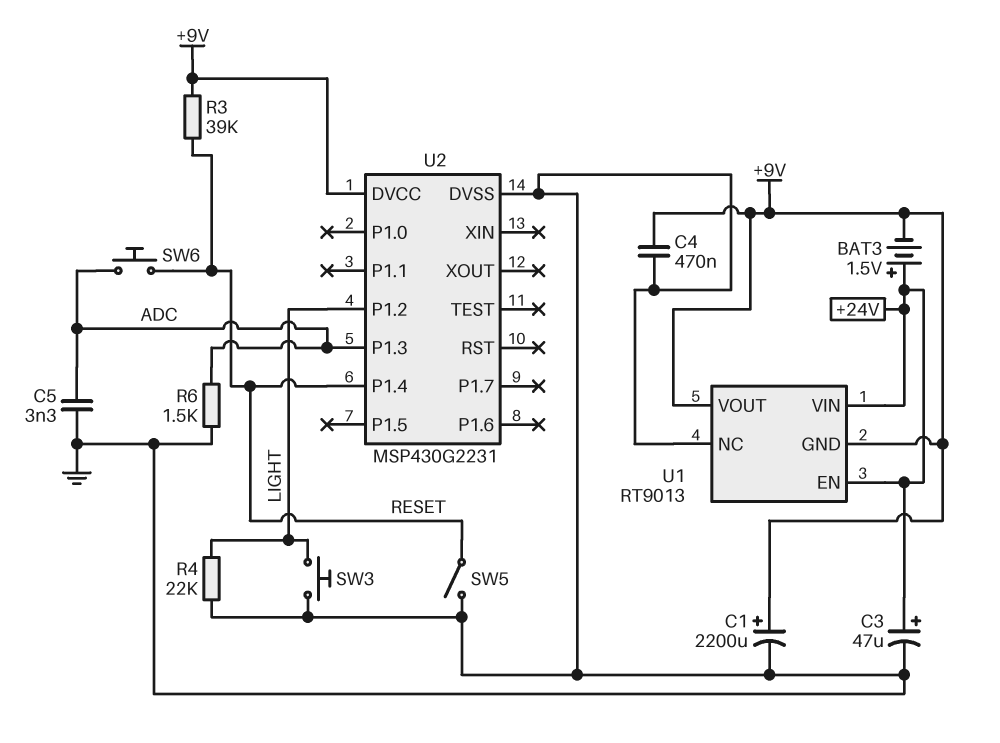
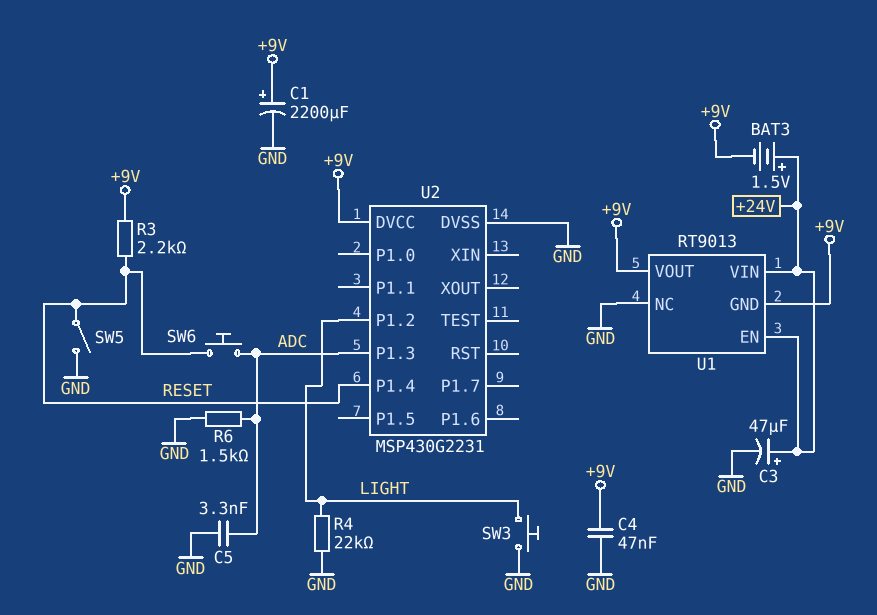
C4: 470nF (+9V, GND) -> 47nF (+9V, GND)
R3: 39k (+9V, RESET) -> 2.2k (+9V, RESET)

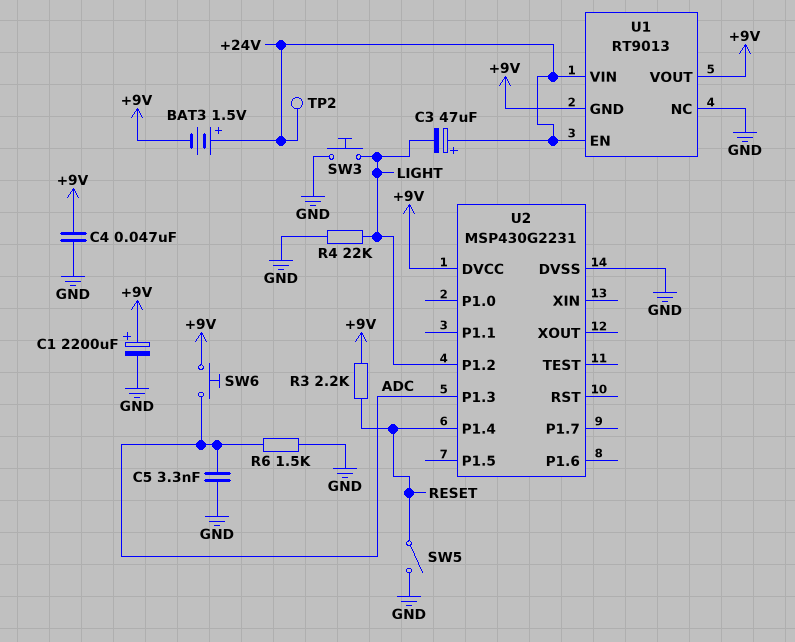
C3: 47uF (plus +24V, minus GND) -> 47uF (plus +24V, minus LIGHT)
SW6: button (ADC, RESET) -> button (+9V, ADC)
TP2: none -> test point (+24V)

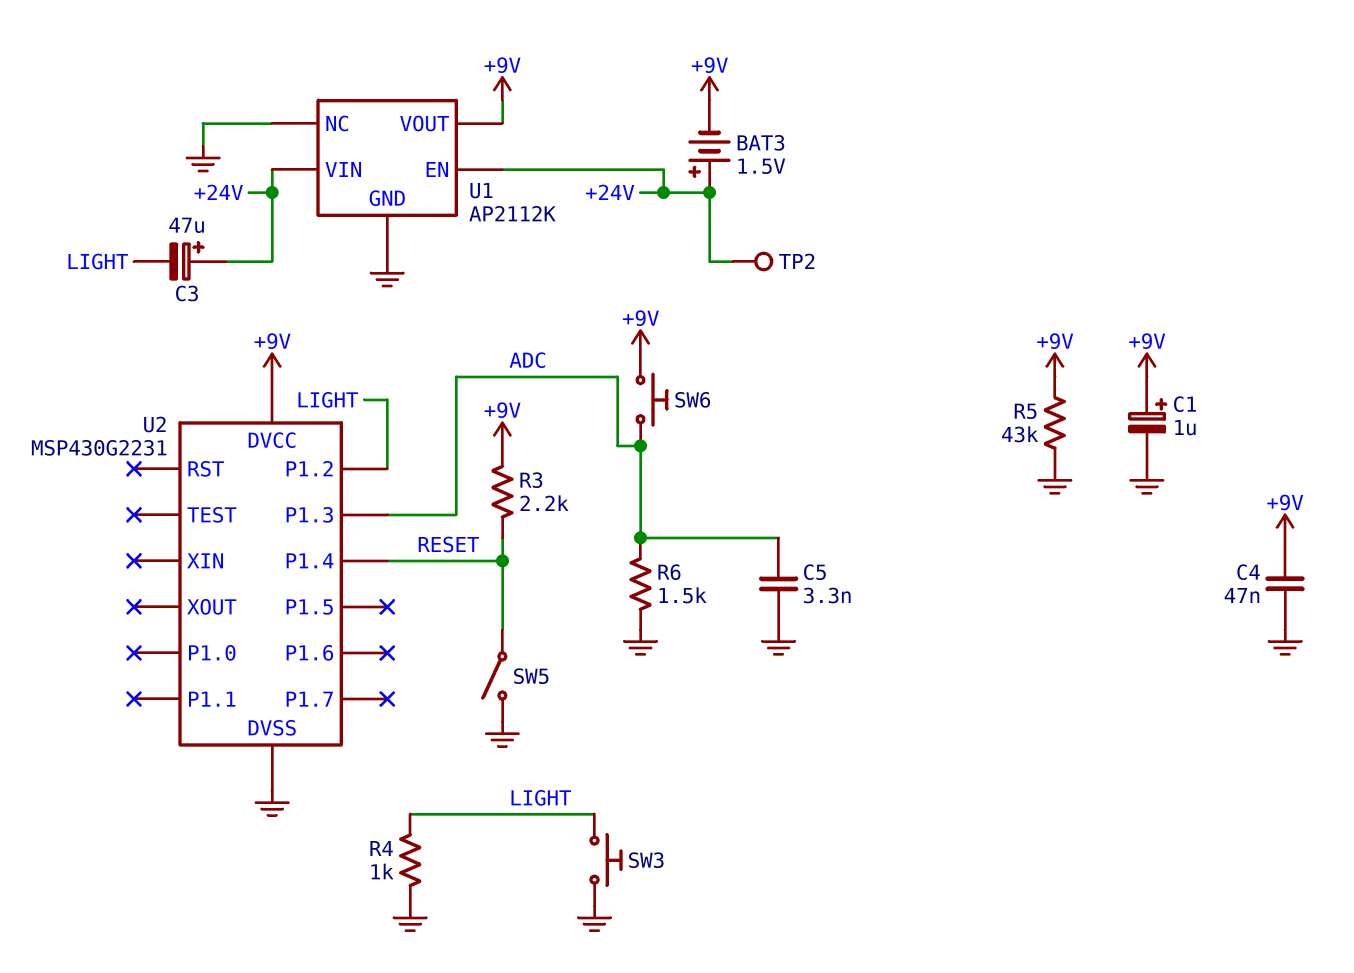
C1: 2200uF (plus +9V, minus GND) -> 1uF (plus +9V, minus GND)
R4: 22k (GND, LIGHT) -> 1k (GND, LIGHT)
R5: none -> 43k (+9V, GND)
U1: RT9013 -> AP2112K
U1 pin GND: +9V -> GND

